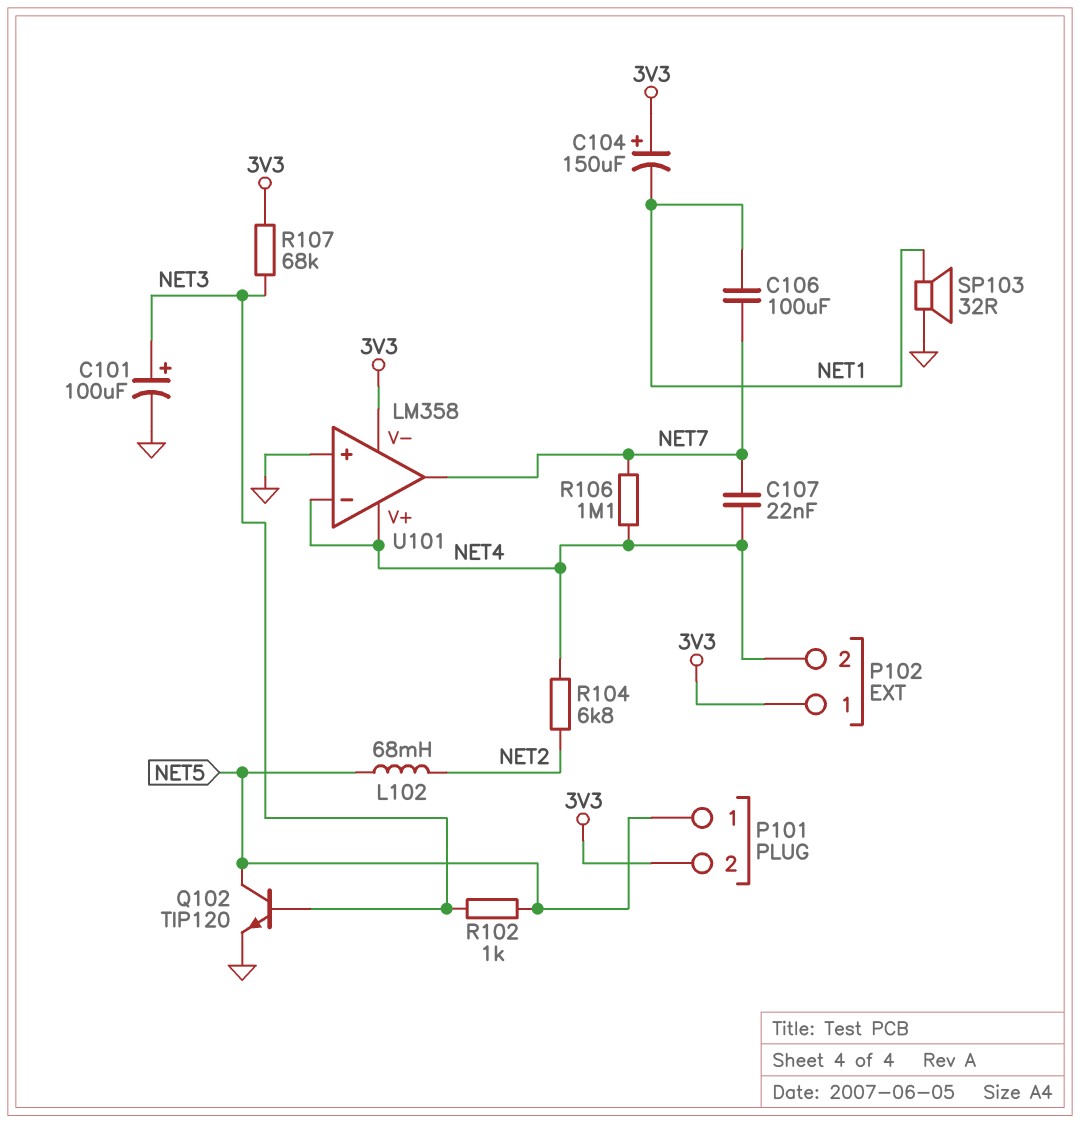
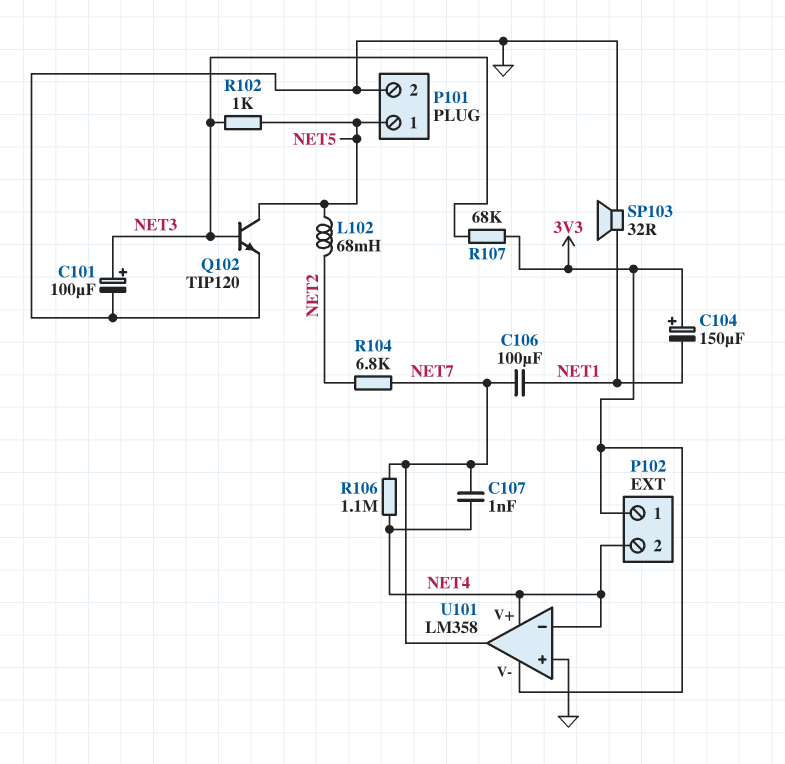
C107: 22nF (NET4, NET7) -> 1nF (NET4, NET7)
P101 pin 2: 3V3 -> GND
R104: 6.8k (NET2, NET4) -> 6.8k (NET2, NET7)

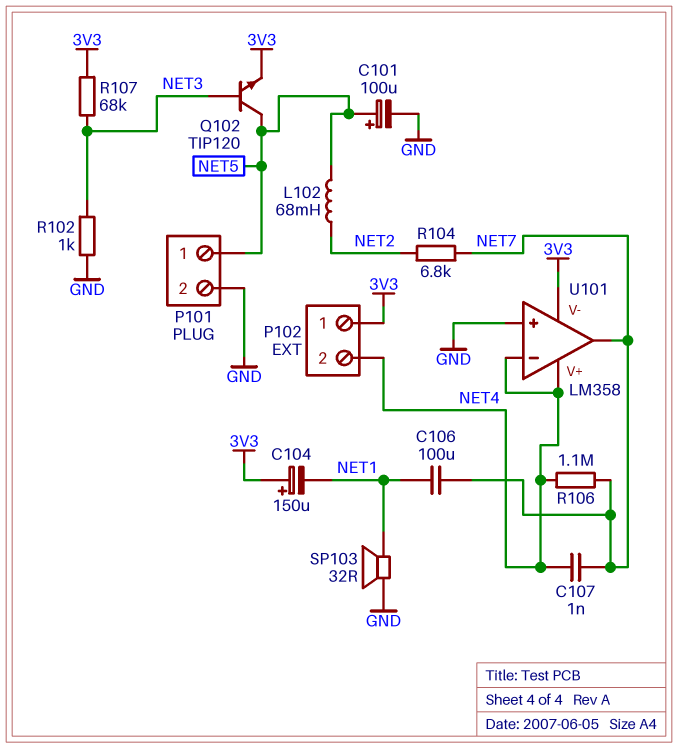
C101: 100uF (plus NET3, minus GND) -> 100uF (plus NET5, minus GND)
Q102: NPN TIP120 (B NET3, C NET5, E GND) -> NPN TIP120 (B NET3, C NET5, E 3V3)
R102: 1k (NET3, NET5) -> 1k (GND, NET3)

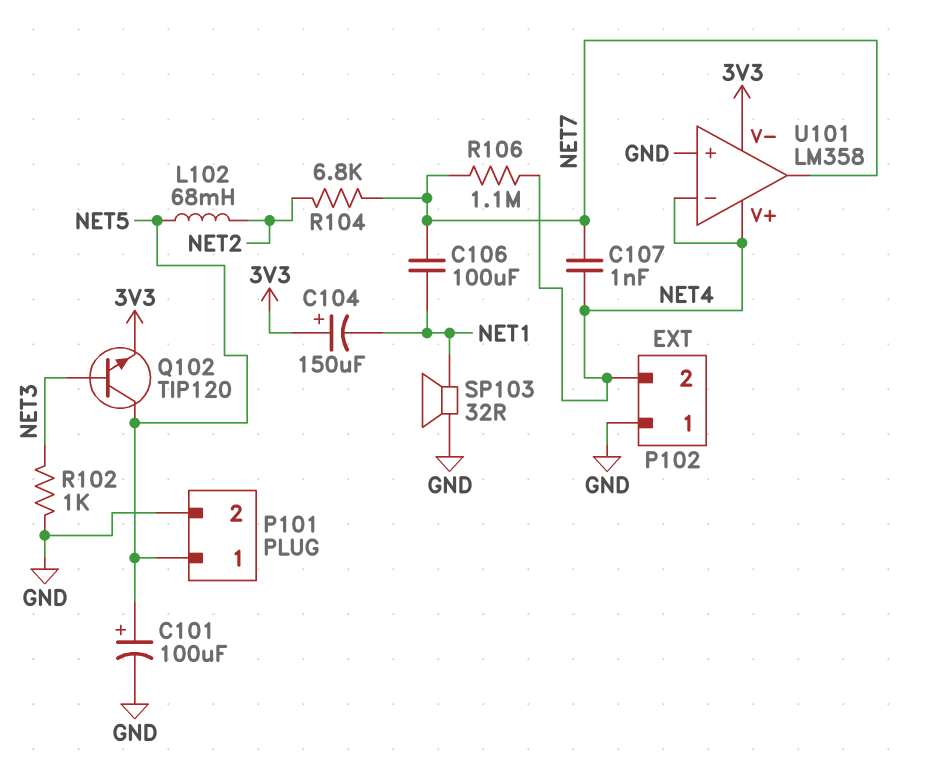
P102 pin 1: 3V3 -> GND
R107: 68k (3V3, NET3) -> none

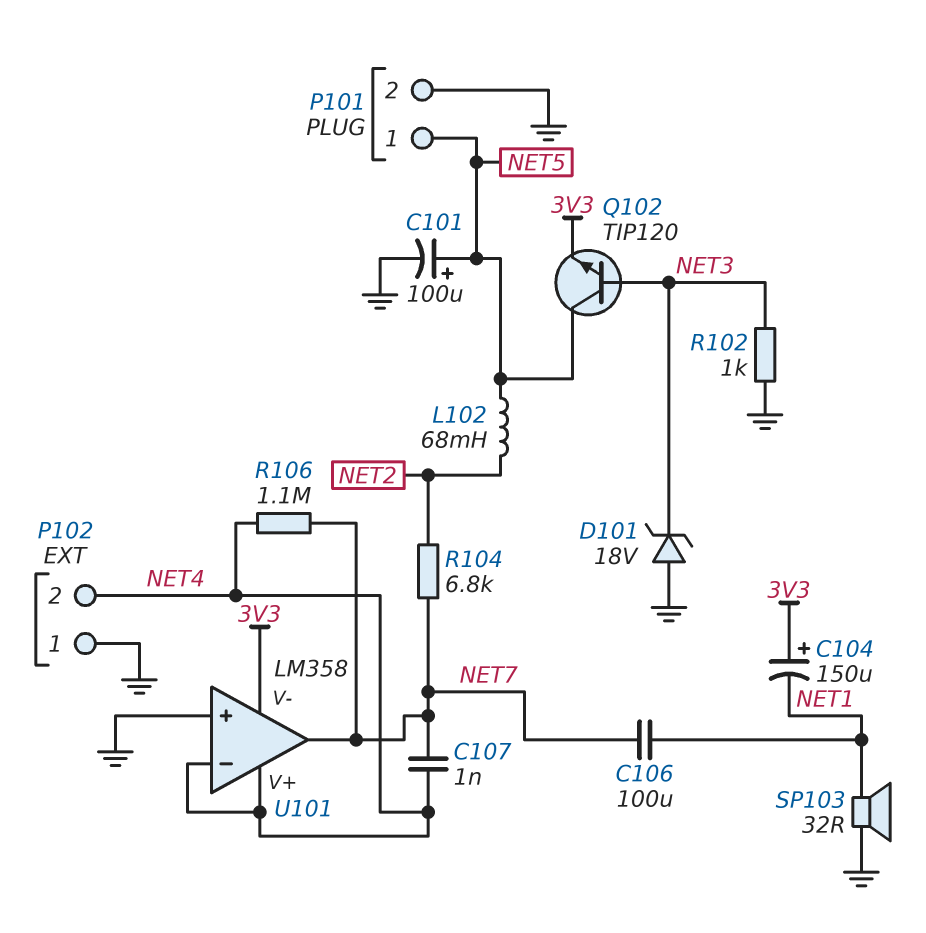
D101: none -> zener 18V (A GND, K NET3)

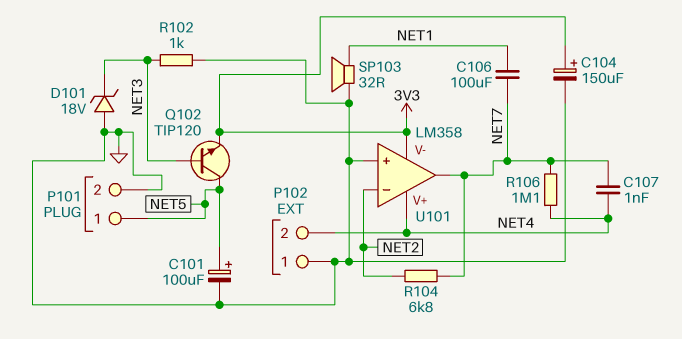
C104: 150uF (plus 3V3, minus NET1) -> 150uF (plus 3V3, minus GND)
L102: 68mH (NET2, NET5) -> none
U101 pin in-: NET4 -> NET2

